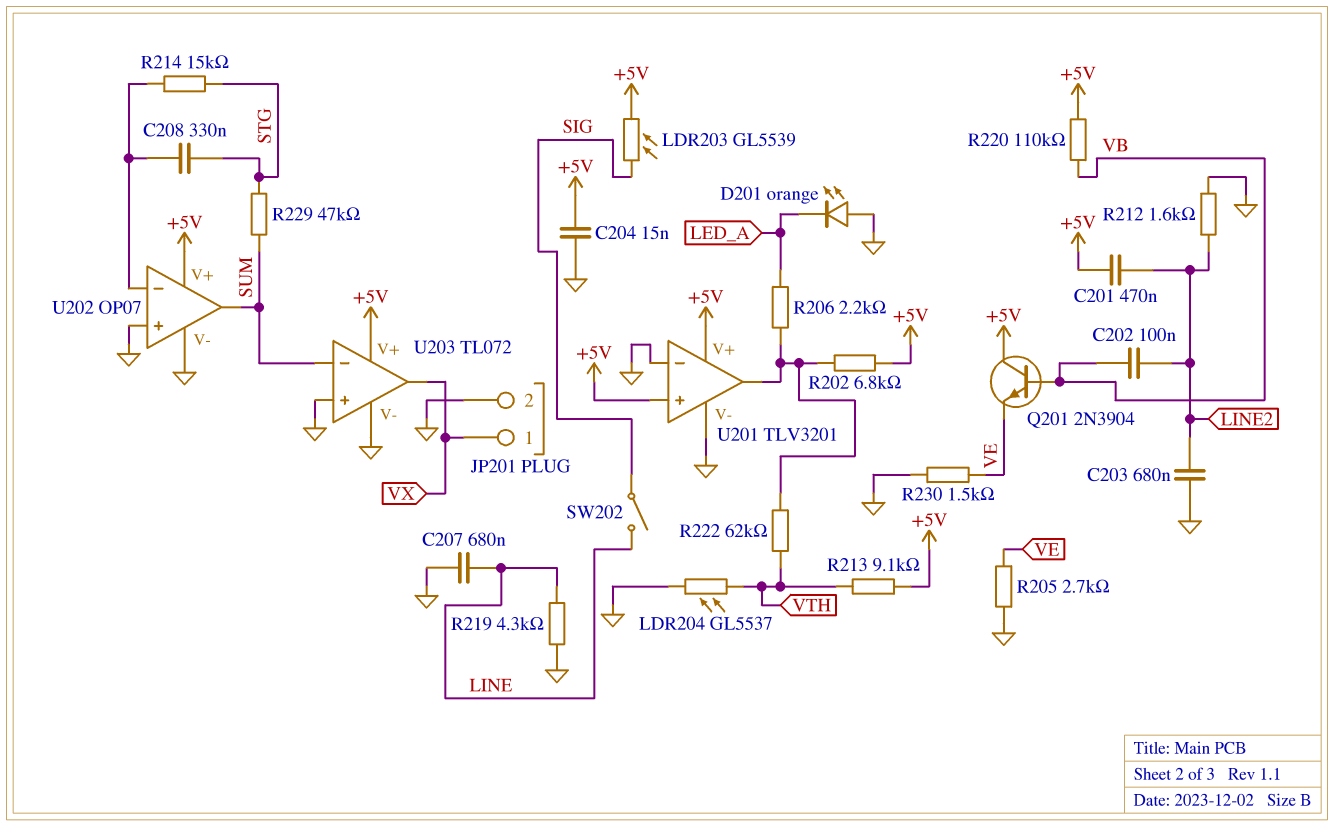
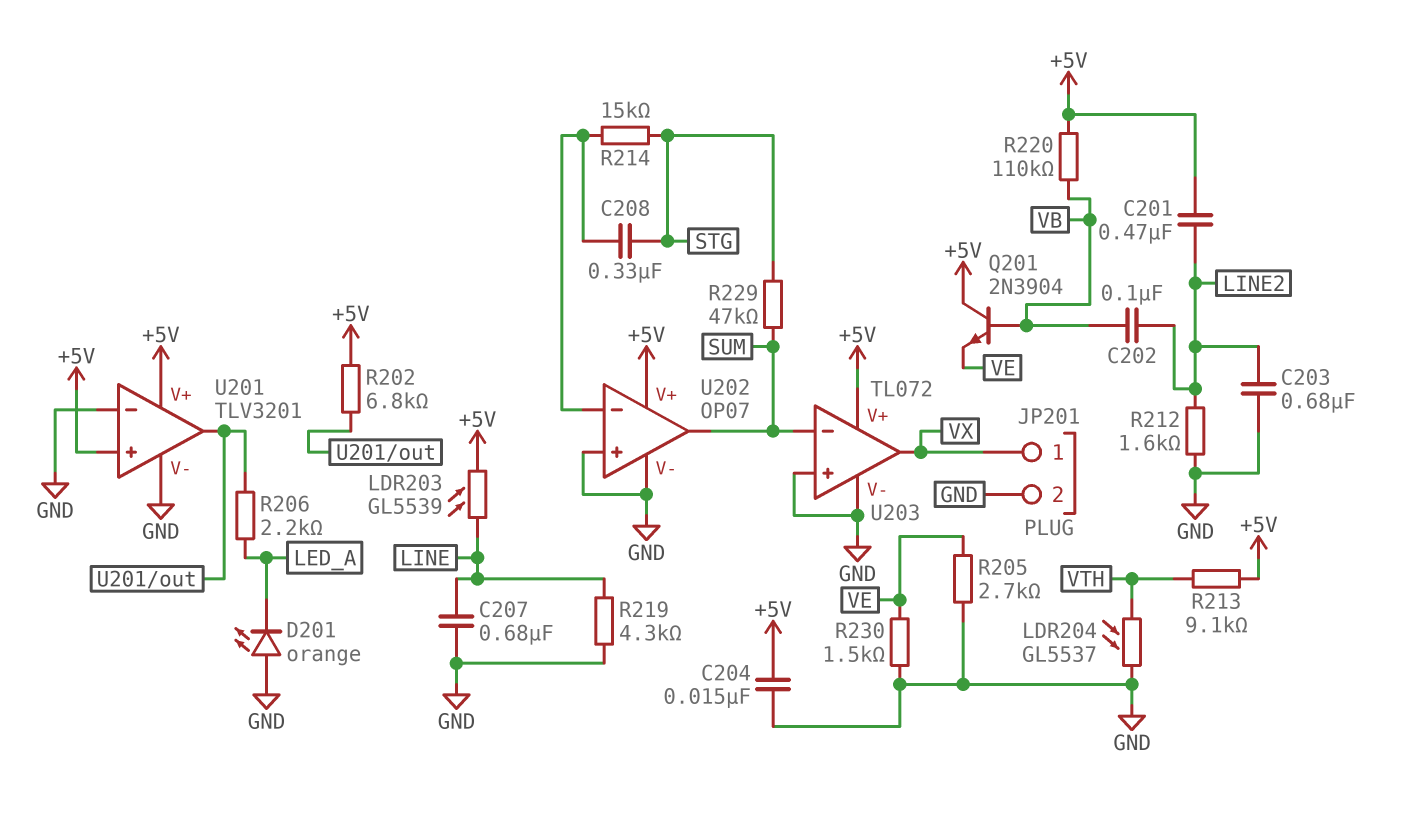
LDR203: GL5539 (+5V, SIG) -> GL5539 (+5V, LINE)
R222: 62k (U201/out, VTH) -> none
SW202: switch (LINE, SIG) -> none

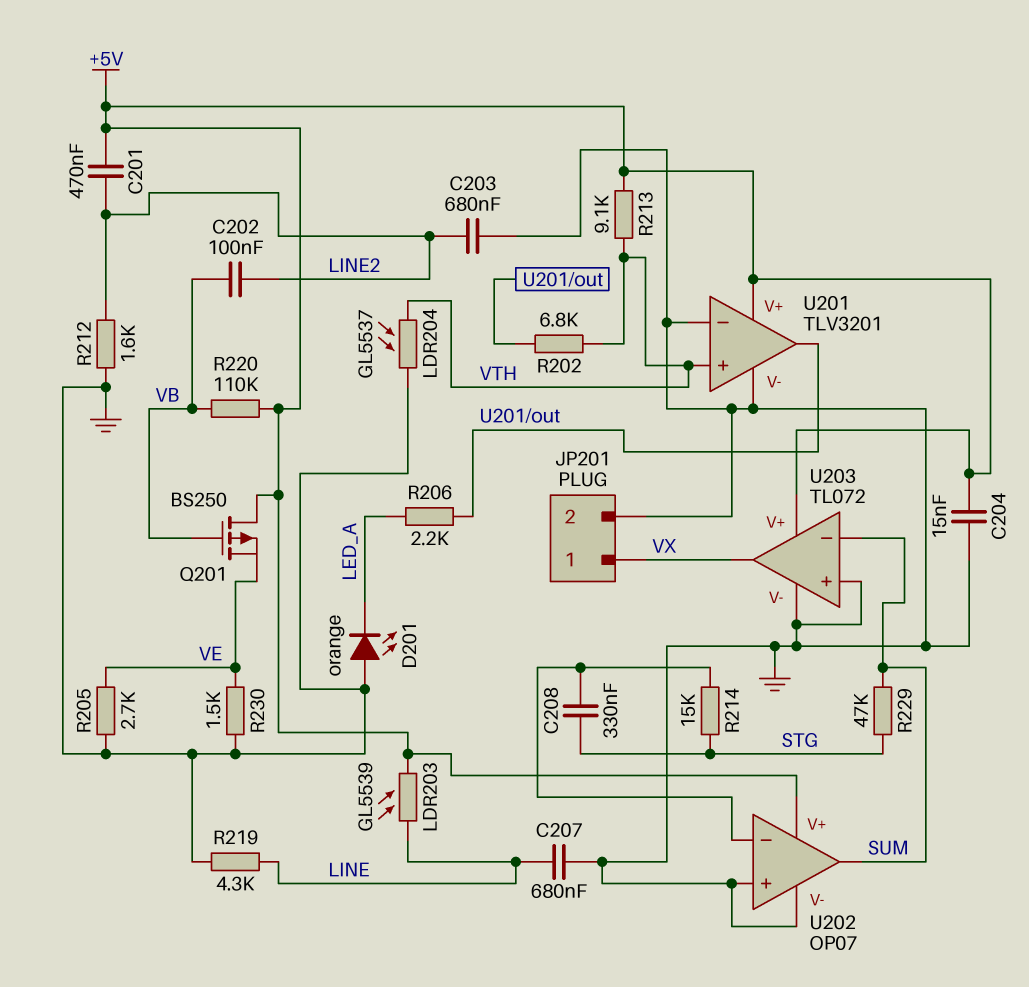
Q201: NPN 2N3904 (B VB, C +5V, E VE) -> PMOS BS250 (G VB, D +5V, S VE)
R202: 6.8k (+5V, U201/out) -> 6.8k (U201/out, VTH)
U201 pin in+: +5V -> VTH

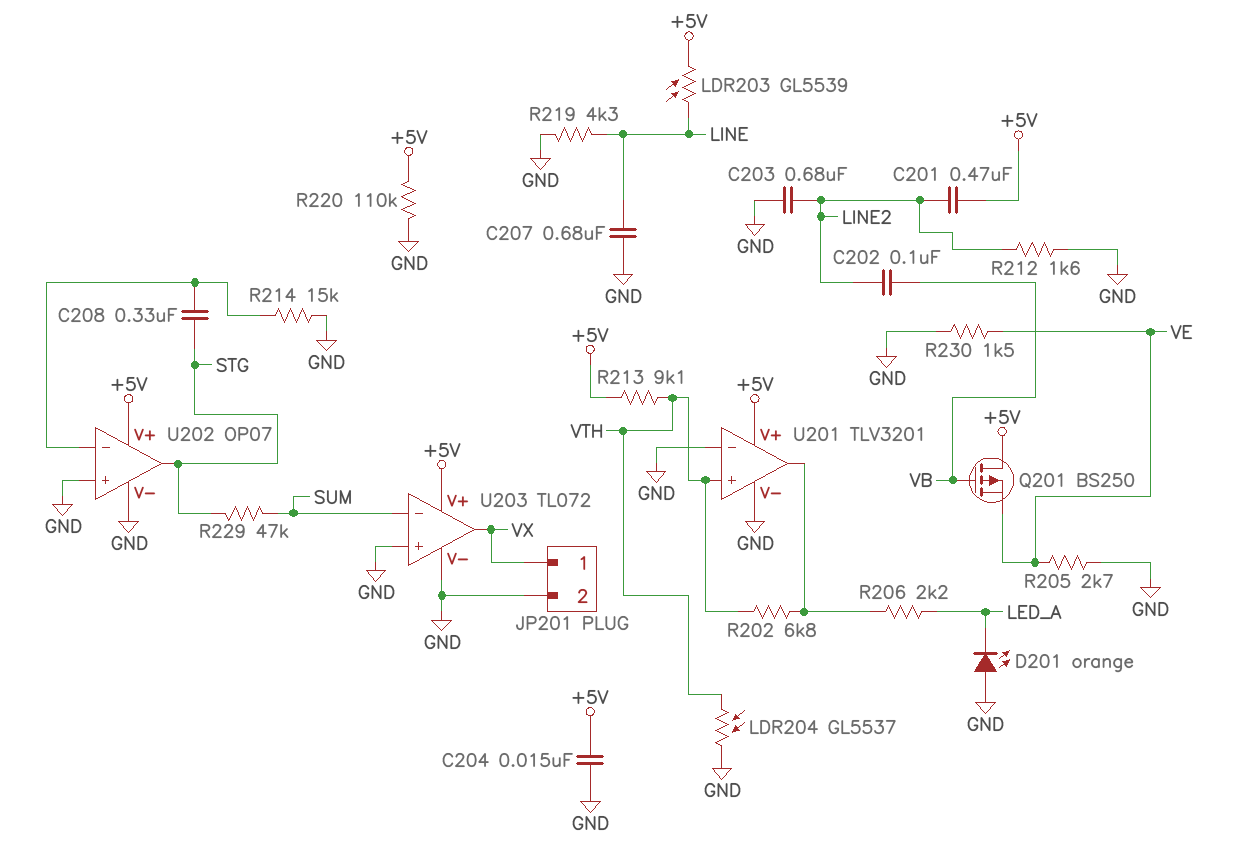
R214: 15k (STG, U202/in-) -> 15k (GND, U202/in-)
R220: 110k (+5V, VB) -> 110k (+5V, GND)
U202 pin out: SUM -> STG

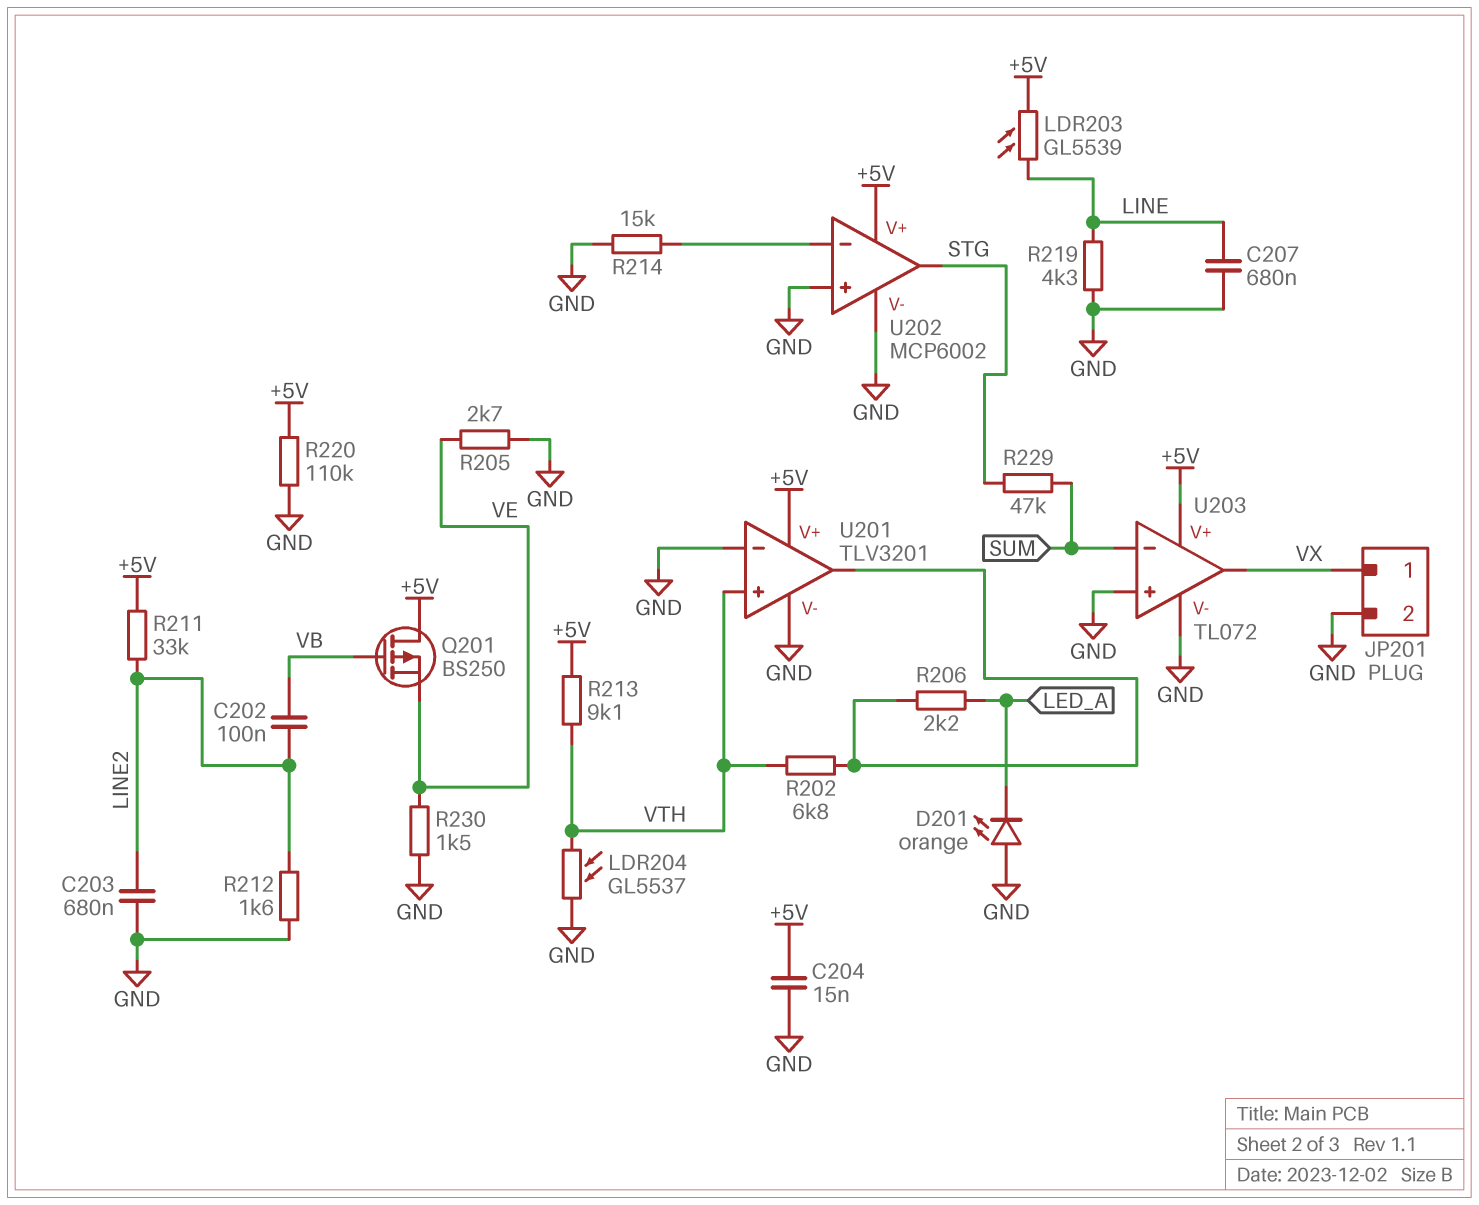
C201: 470nF (+5V, LINE2) -> none
C208: 330nF (STG, U202/in-) -> none
R211: none -> 33k (+5V, LINE2)
U202: OP07 -> MCP6002

